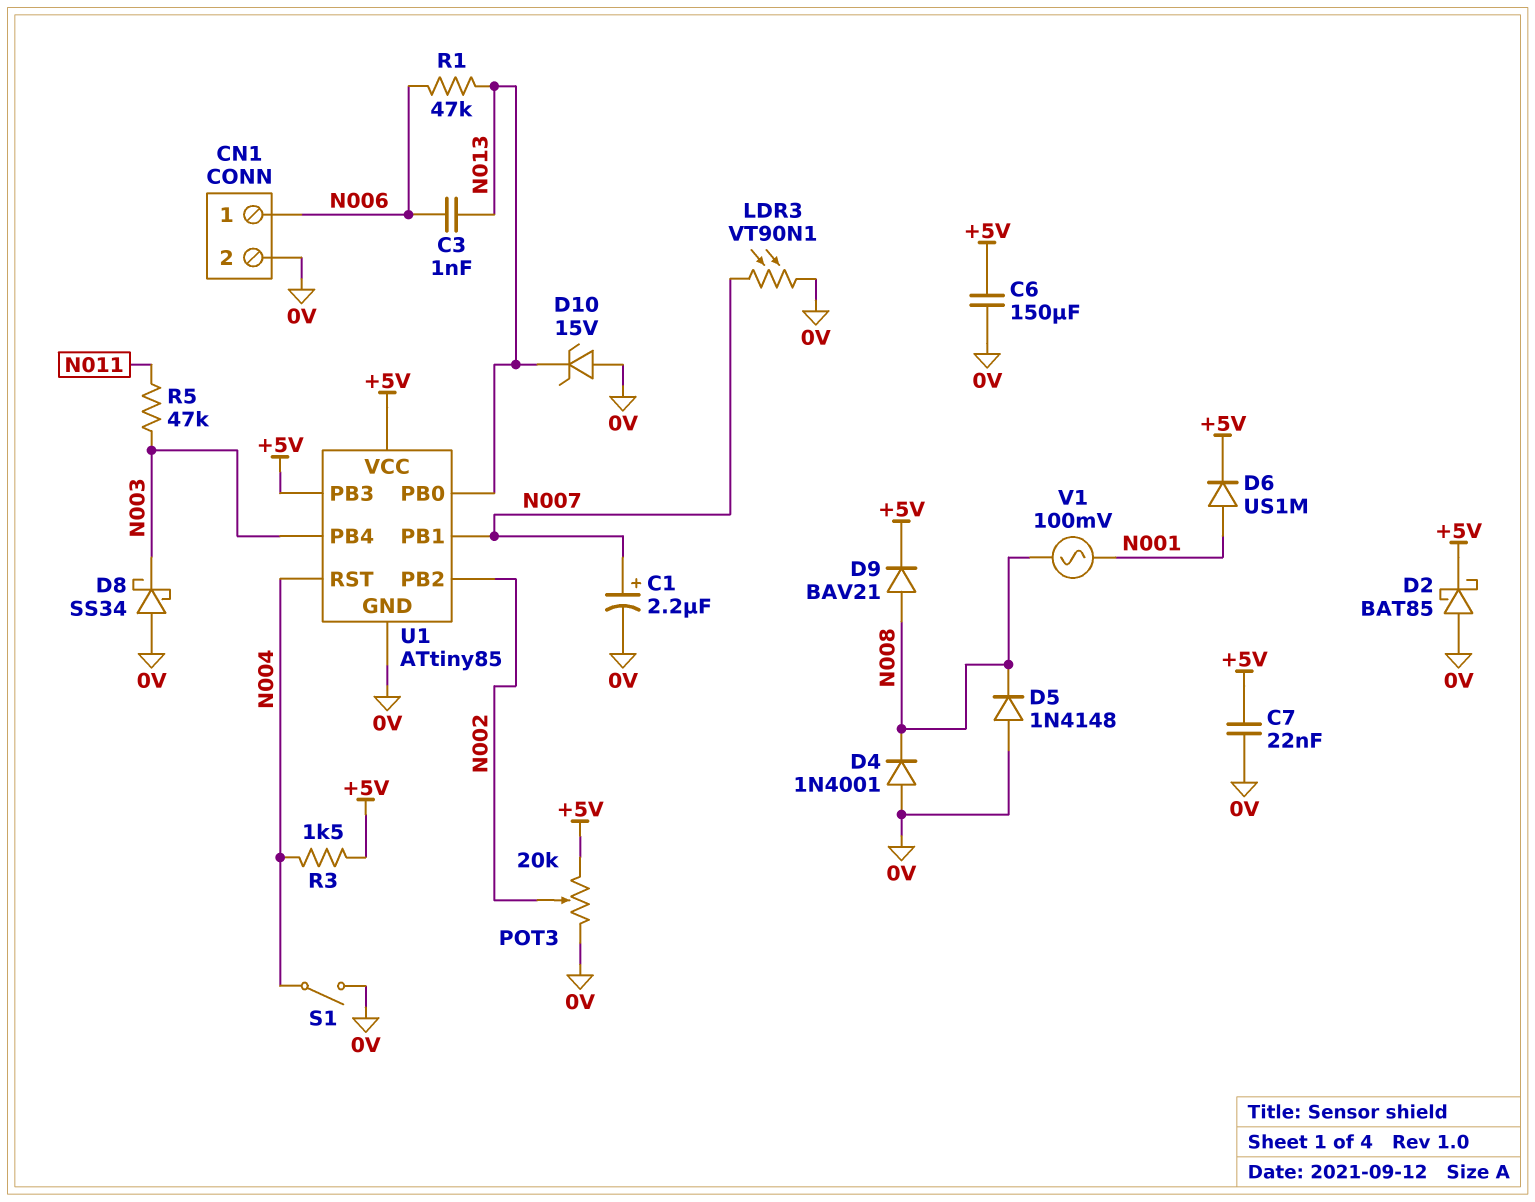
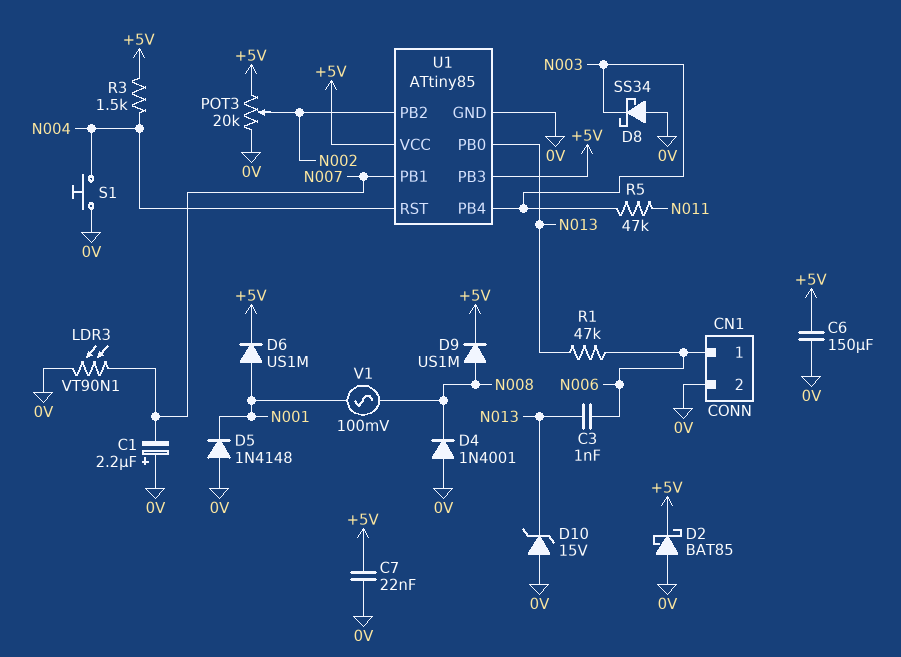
C1: 2.2uF (plus N007, minus 0V) -> 2.2uF (plus 0V, minus N007)
D5: diode 1N4148 (A 0V, K N008) -> diode 1N4148 (A 0V, K N001)
D9: diode BAV21 (A N008, K +5V) -> diode US1M (A N008, K +5V)
S1: switch (0V, N004) -> button (0V, N004)

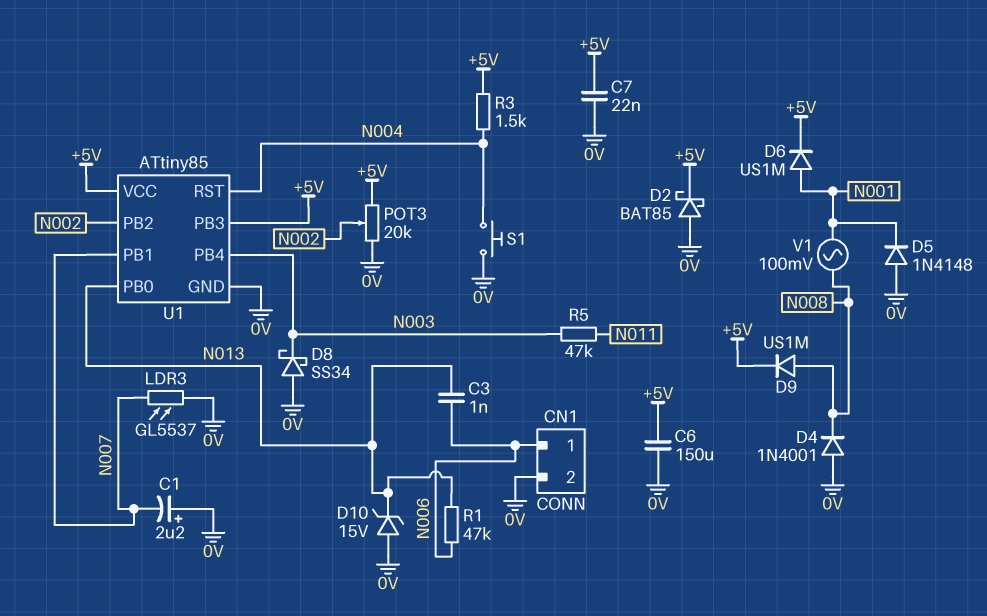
LDR3: VT90N1 (0V, N007) -> GL5537 (0V, N007)

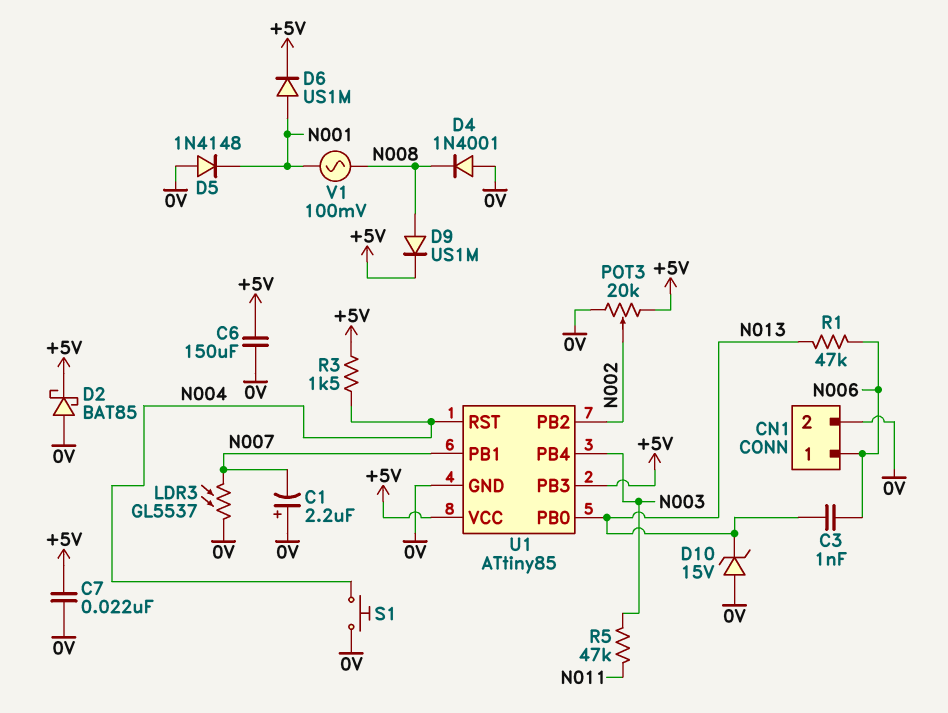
D8: schottky SS34 (A 0V, K N003) -> none

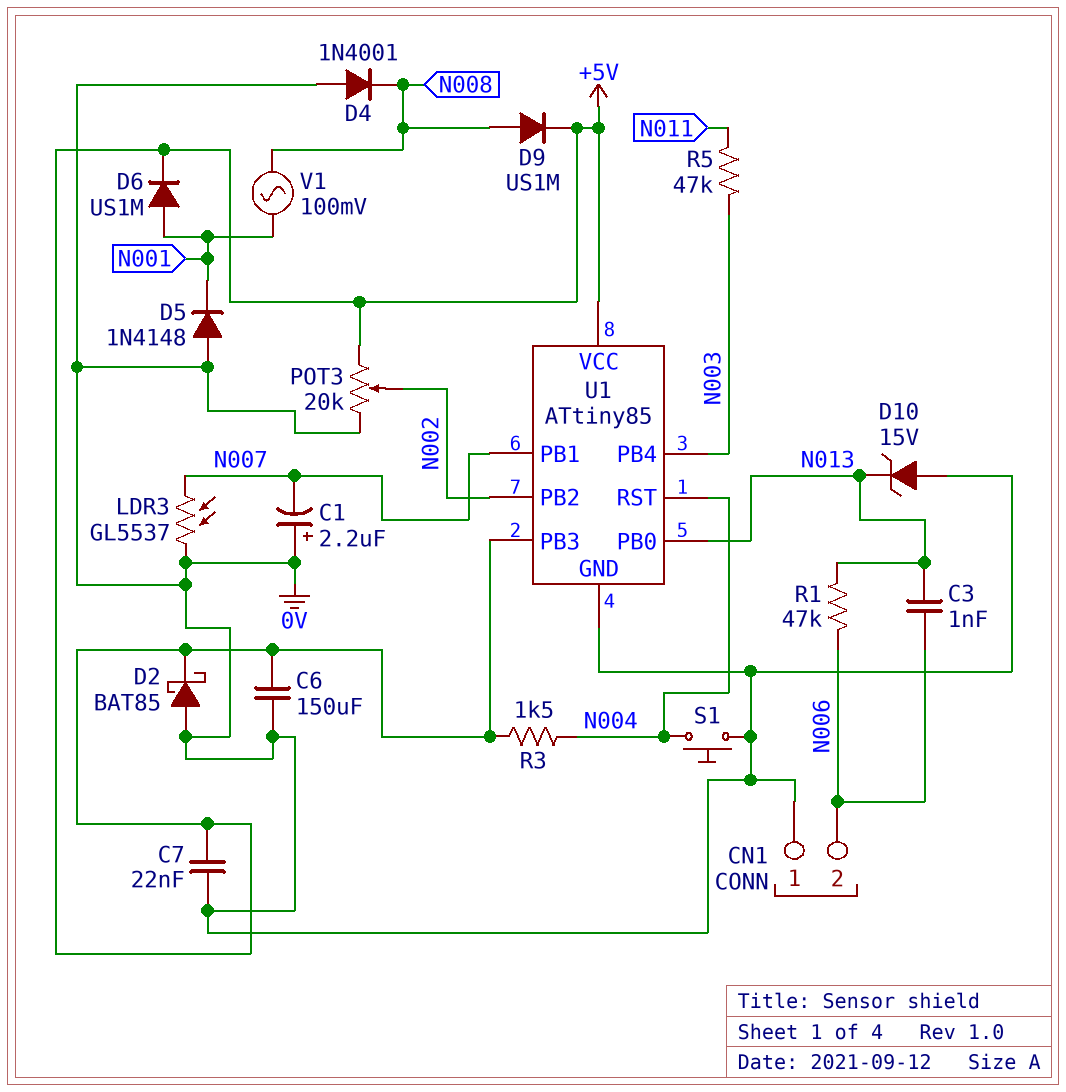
CN1 pin 1: N006 -> 0V
CN1 pin 2: 0V -> N006

